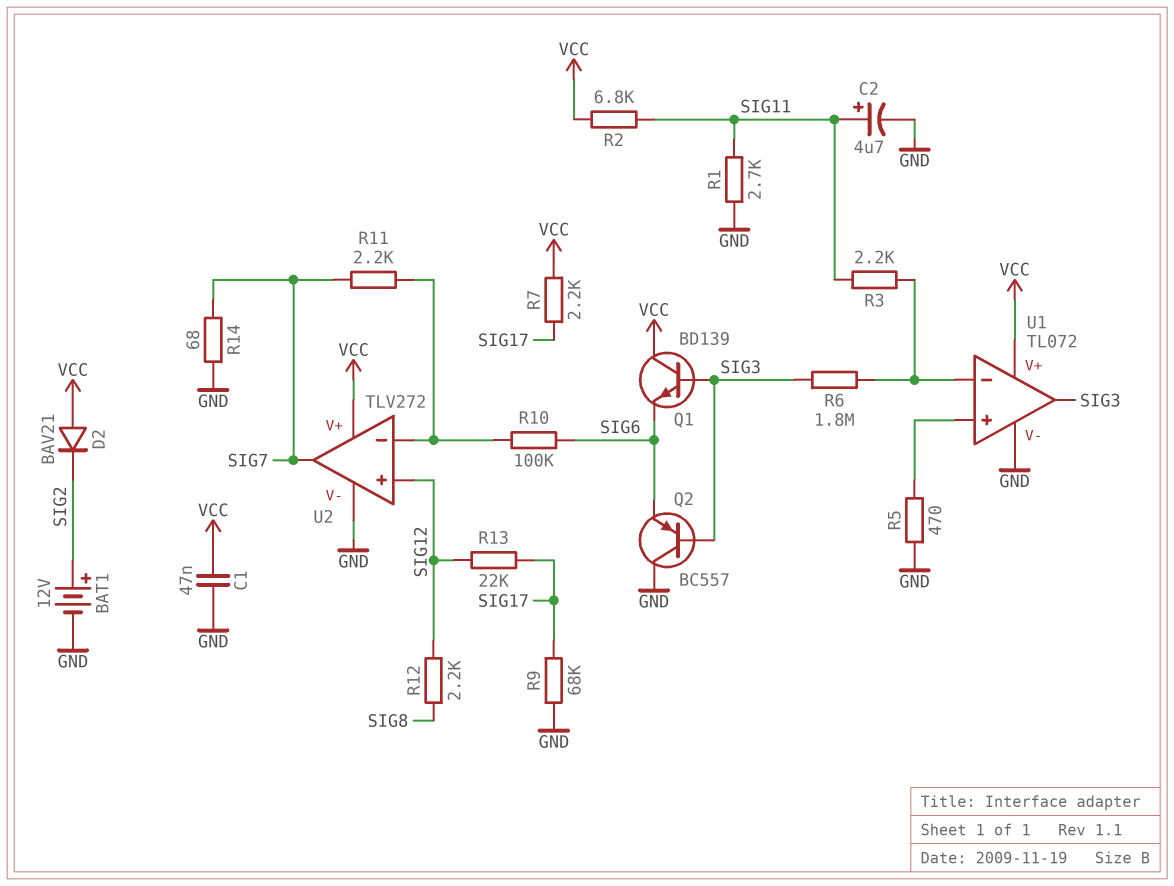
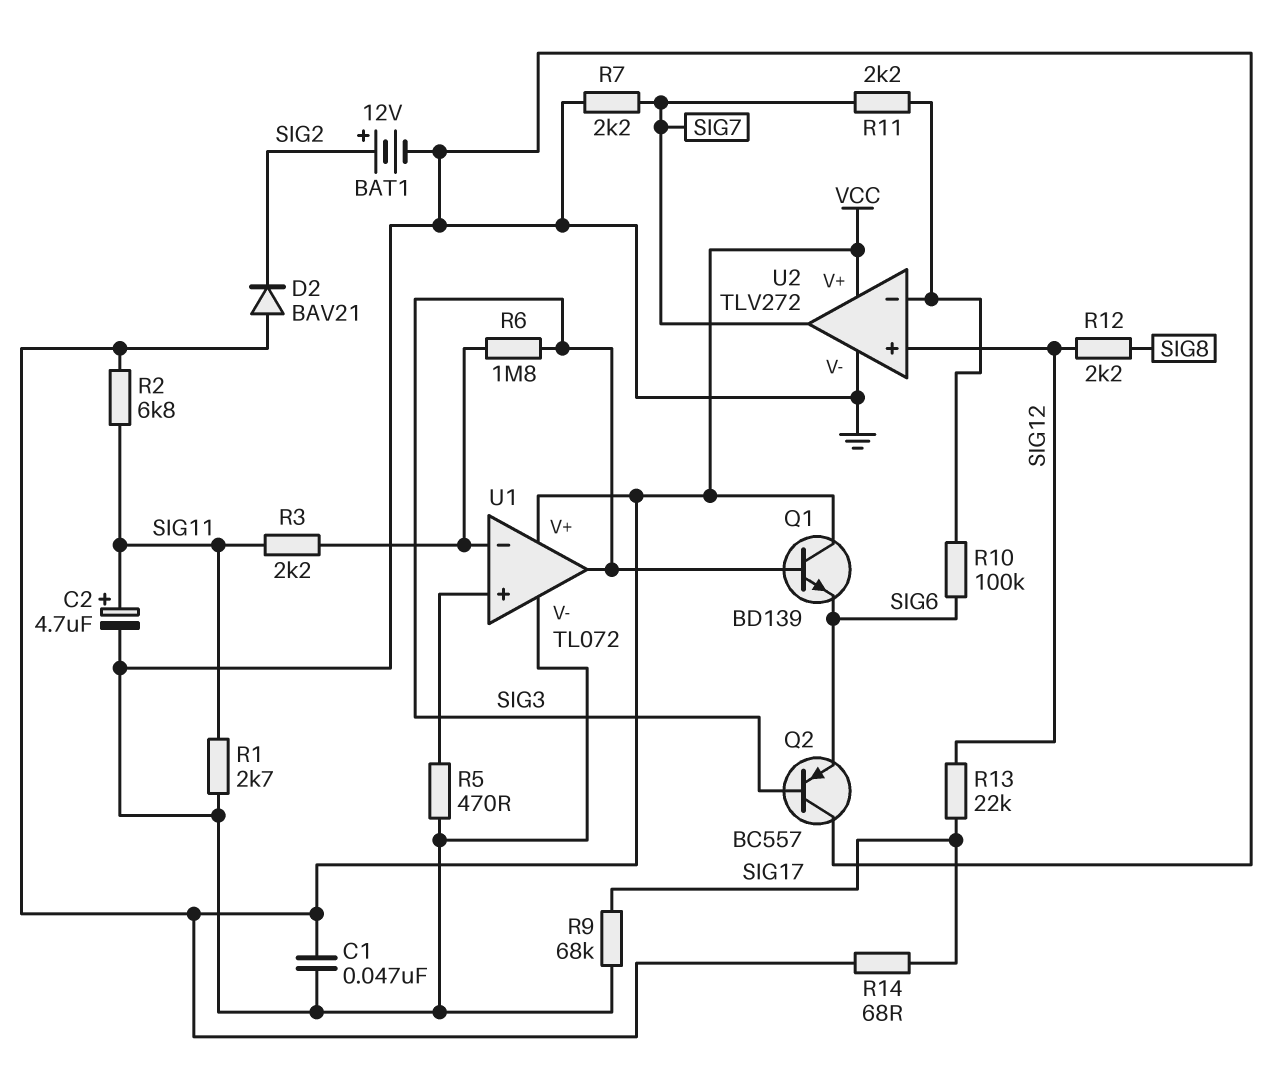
R7: 2.2k (SIG17, VCC) -> 2.2k (GND, SIG7)
R14: 68 (GND, SIG7) -> 68 (SIG17, VCC)

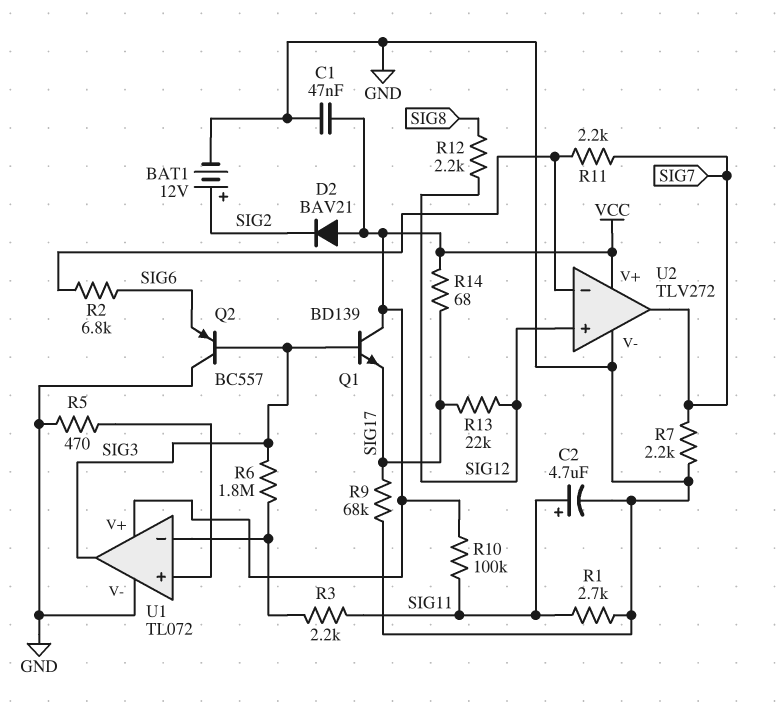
Q1: NPN BD139 (B SIG3, C VCC, E SIG6) -> NPN BD139 (B SIG3, C VCC, E SIG17)
R2: 6.8k (SIG11, VCC) -> 6.8k (SIG6, U2/in-)
R10: 100k (SIG6, U2/in-) -> 100k (SIG11, VCC)

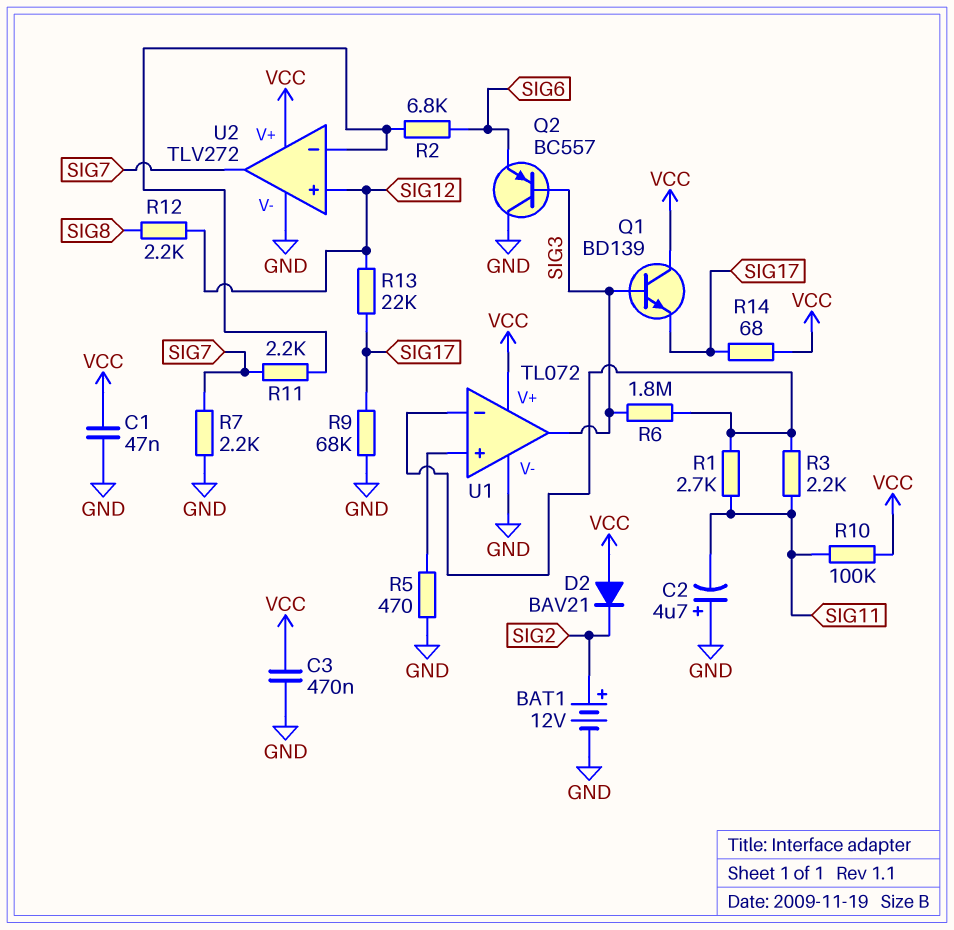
C2: 4.7uF (plus SIG11, minus GND) -> 4.7uF (plus GND, minus SIG11)
C3: none -> 470nF (GND, VCC)
R1: 2.7k (GND, SIG11) -> 2.7k (SIG11, U1/in-)

